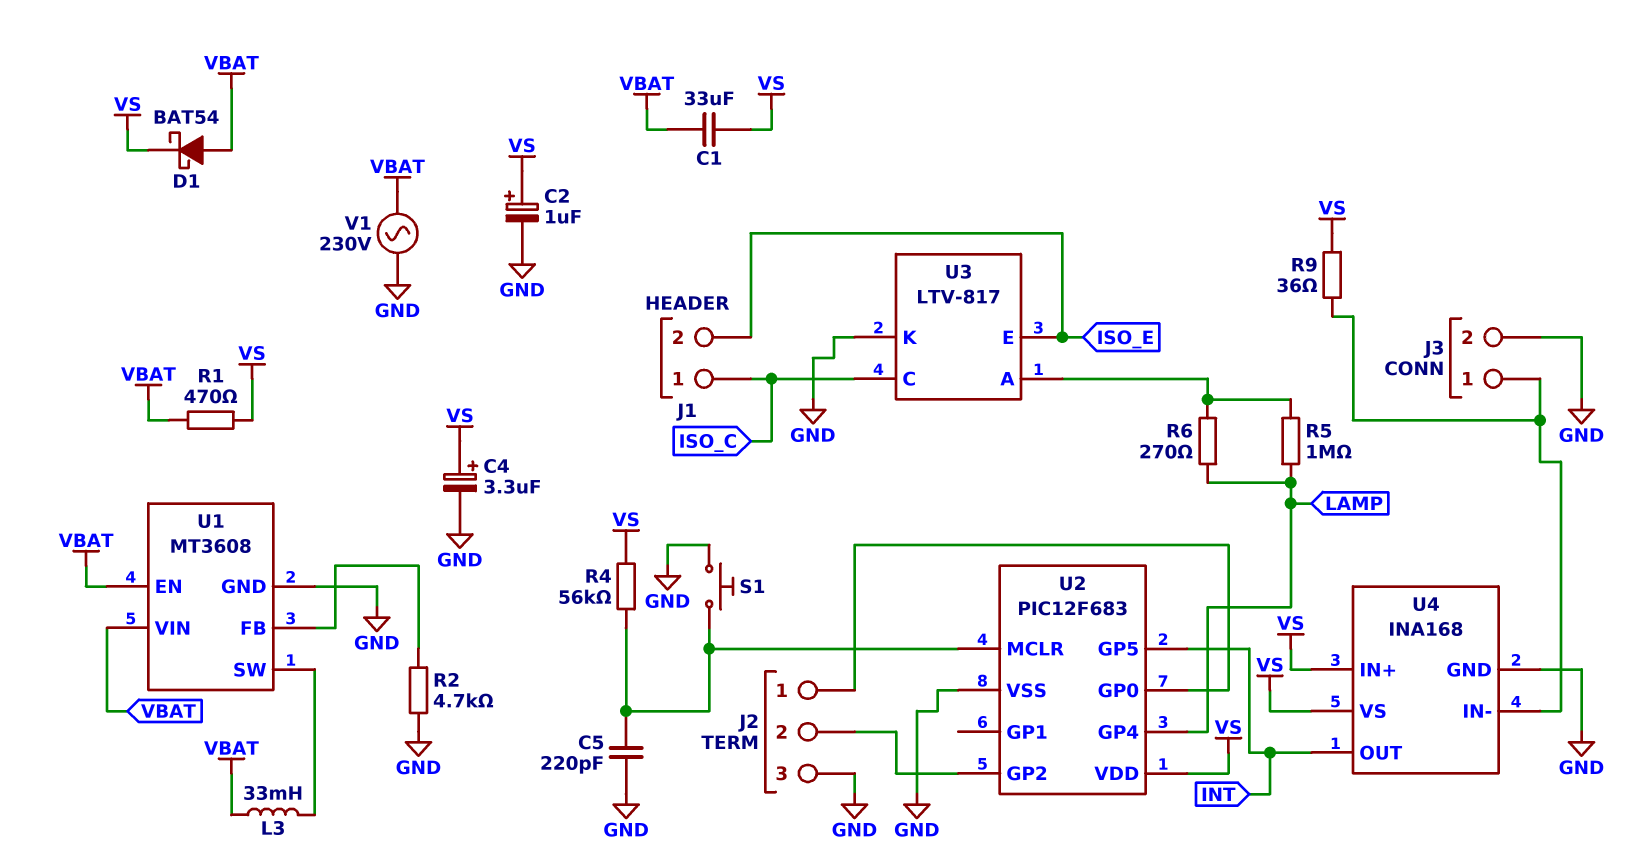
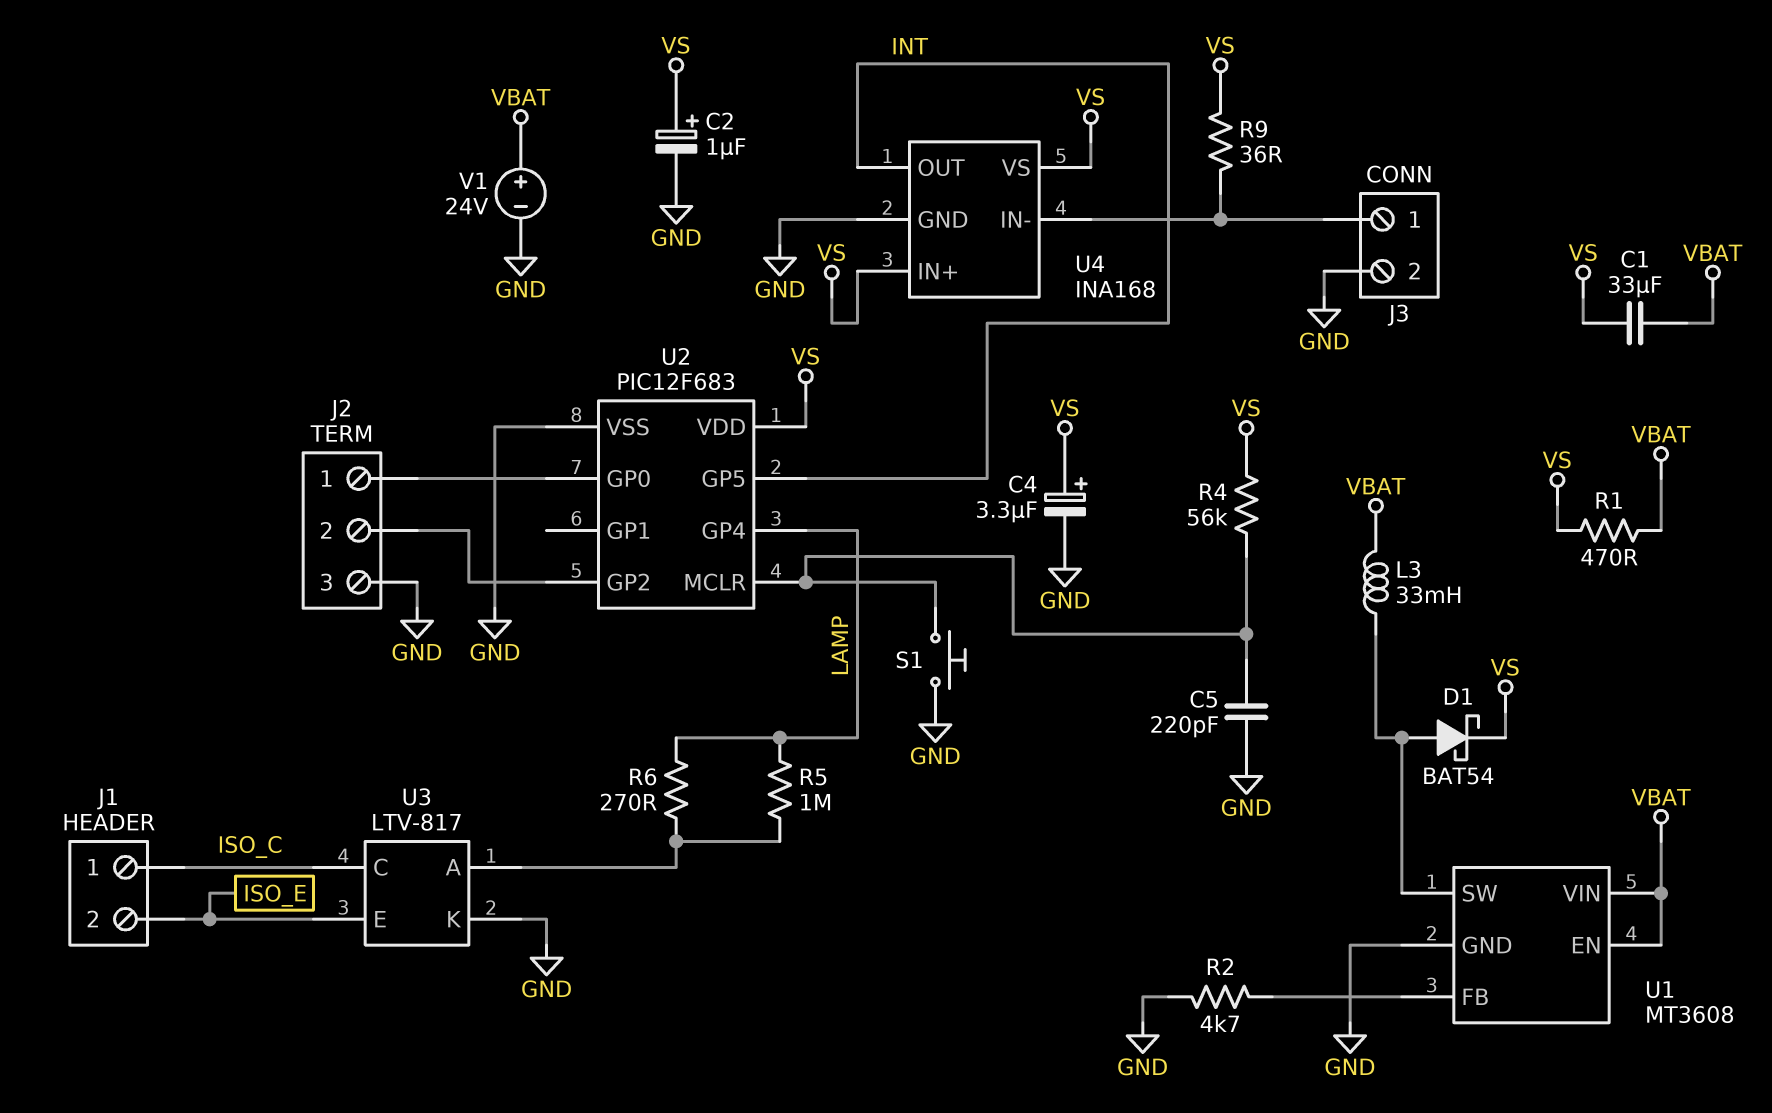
D1: schottky BAT54 (A VBAT, K VS) -> schottky BAT54 (A U1/SW, K VS)
V1: AC 230V (GND, VBAT) -> 24V (plus VBAT, minus GND)

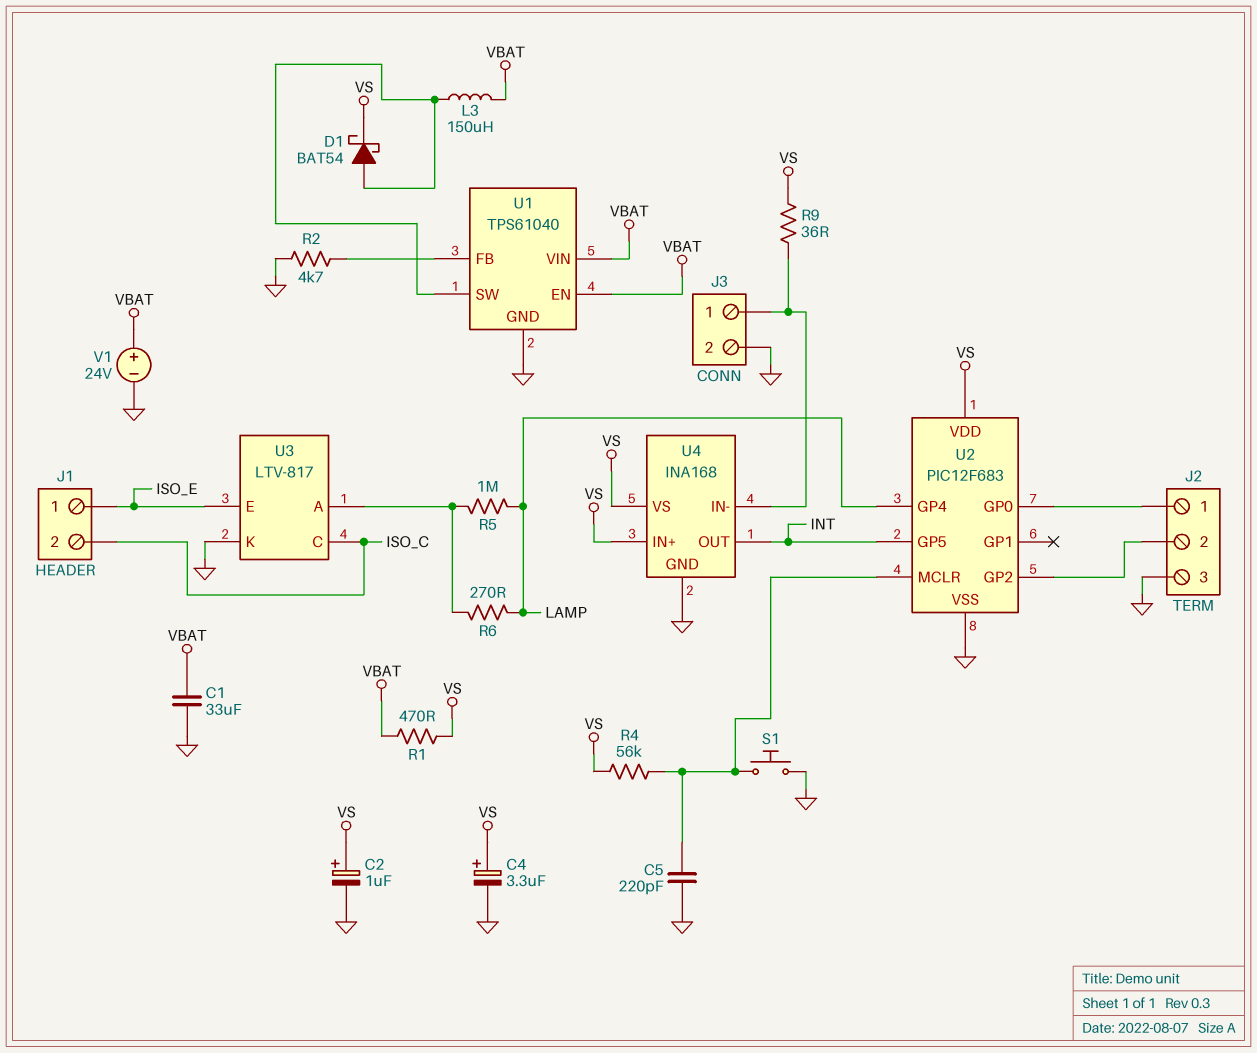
C1: 33uF (VBAT, VS) -> 33uF (GND, VBAT)
J1 pin 1: ISO_C -> ISO_E
J1 pin 2: ISO_E -> ISO_C
L3: 33mH (U1/SW, VBAT) -> 150uH (U1/SW, VBAT)
U1: MT3608 -> TPS61040

